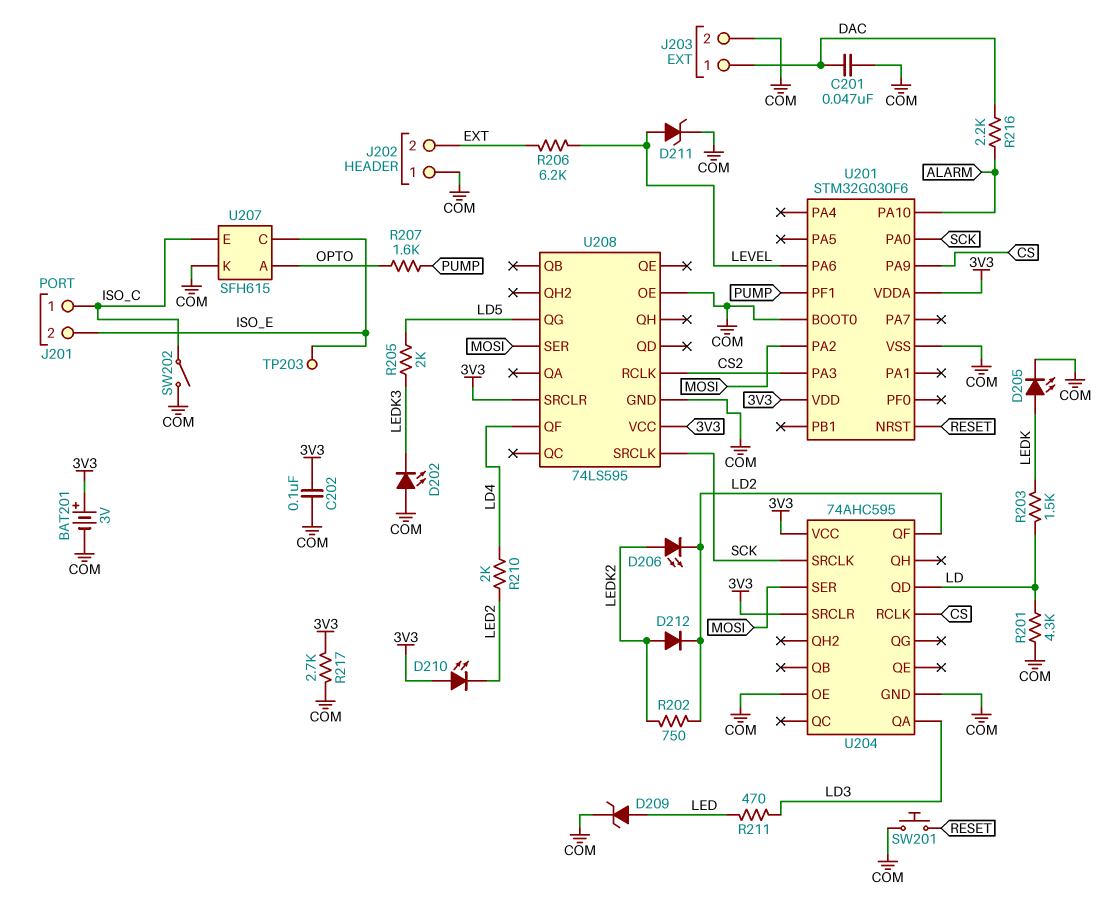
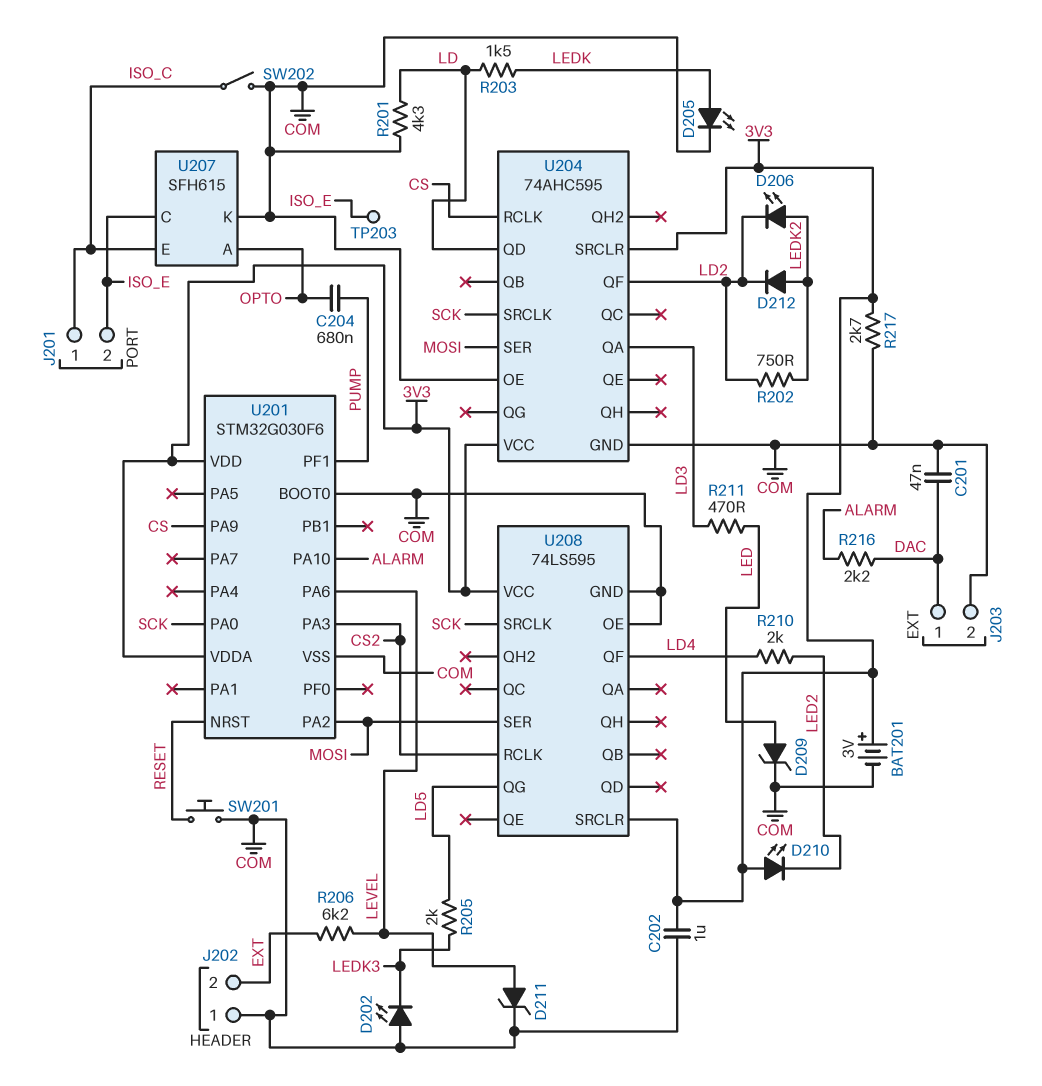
C202: 100nF (3V3, COM) -> 1uF (3V3, COM)
C204: none -> 680nF (OPTO, PUMP)
R207: 1.6k (OPTO, PUMP) -> none

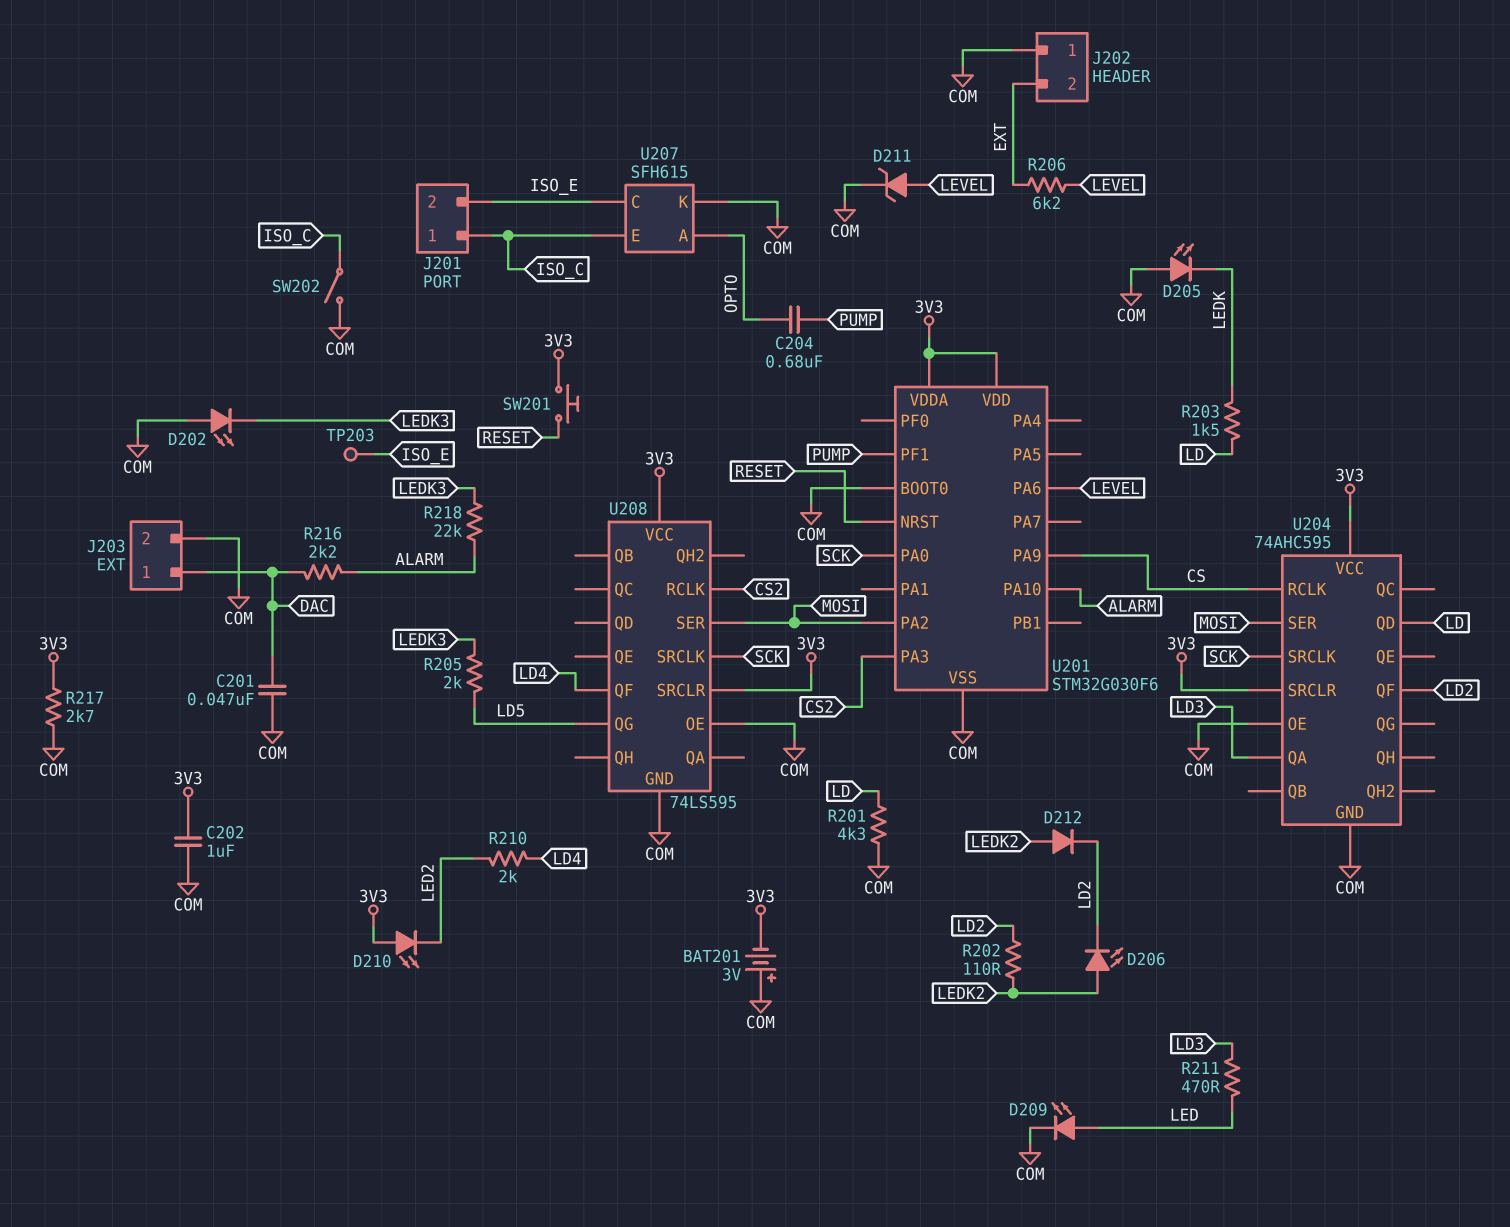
BAT201: 3V (plus 3V3, minus COM) -> 3V (plus COM, minus 3V3)
D205: LED (A LEDK, K COM) -> LED (A COM, K LEDK)
D209: zener (A LED, K COM) -> LED (A LED, K COM)
R202: 750 (LD2, LEDK2) -> 110 (LD2, LEDK2)
R218: none -> 22k (ALARM, LEDK3)
SW201: button (COM, RESET) -> button (3V3, RESET)

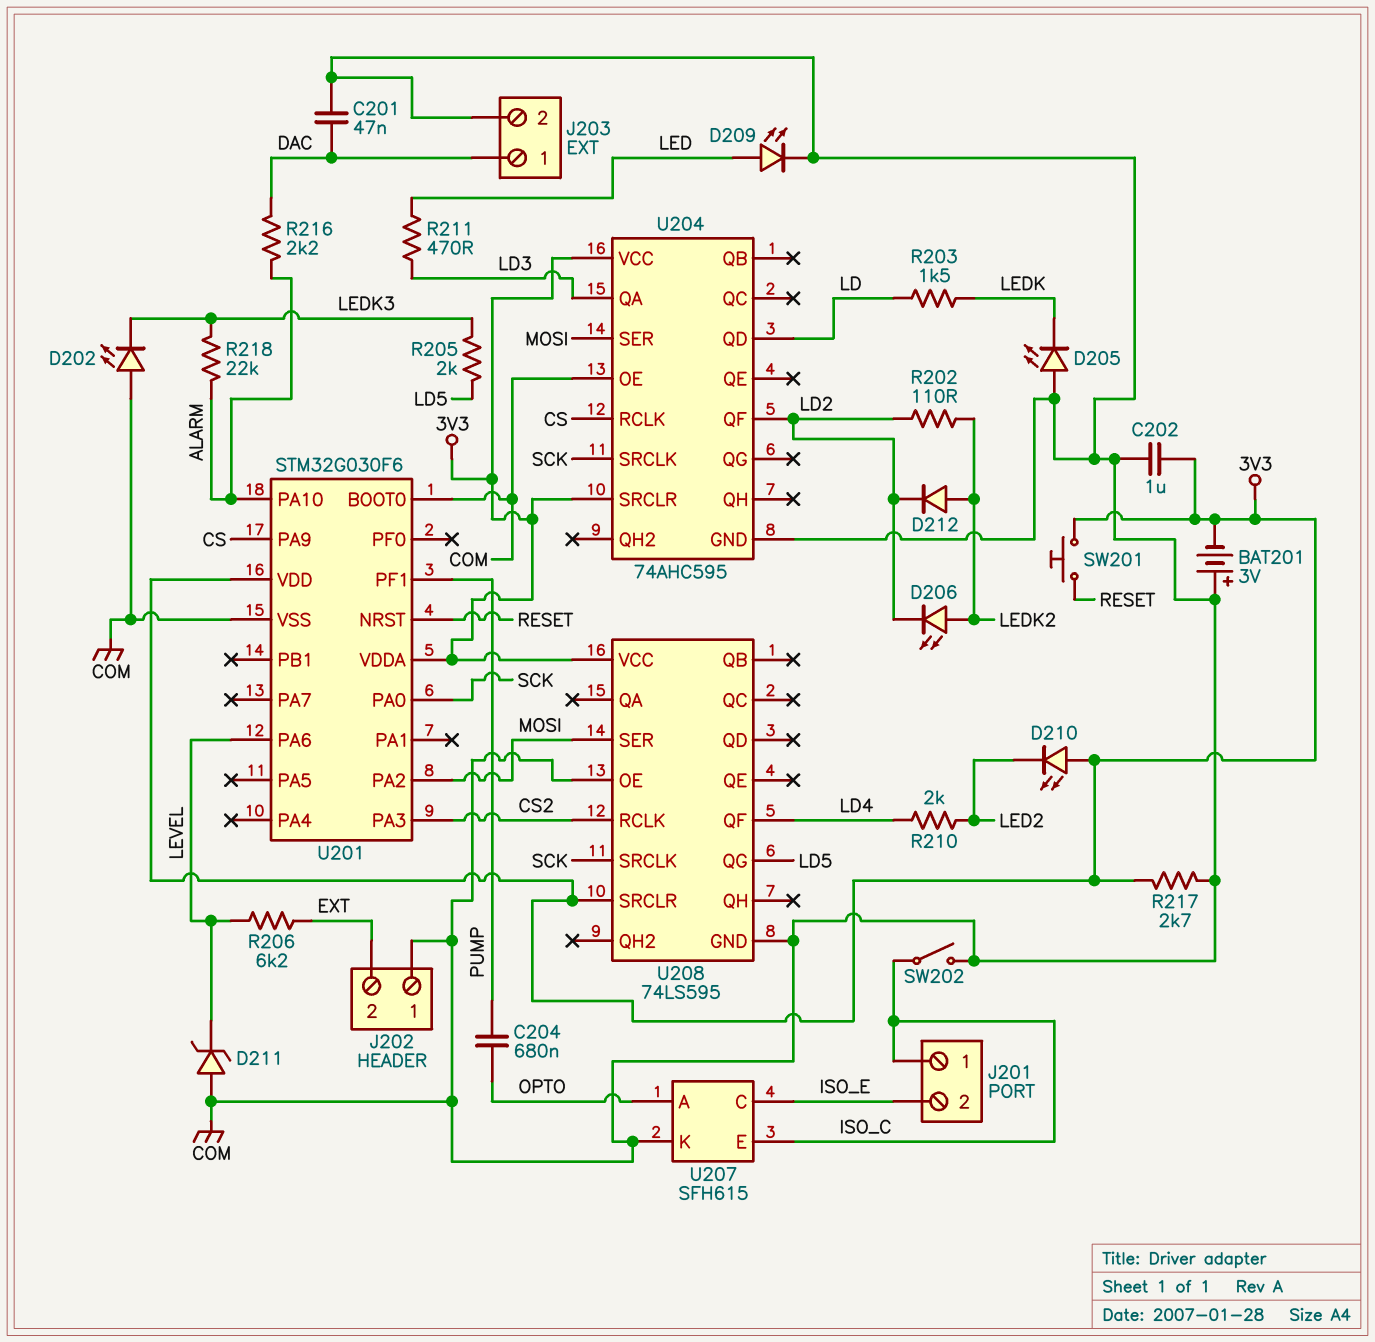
D211: zener (A LEVEL, K COM) -> zener (A COM, K LEVEL)
R201: 4.3k (COM, LD) -> none
TP203: test point (ISO_E) -> none

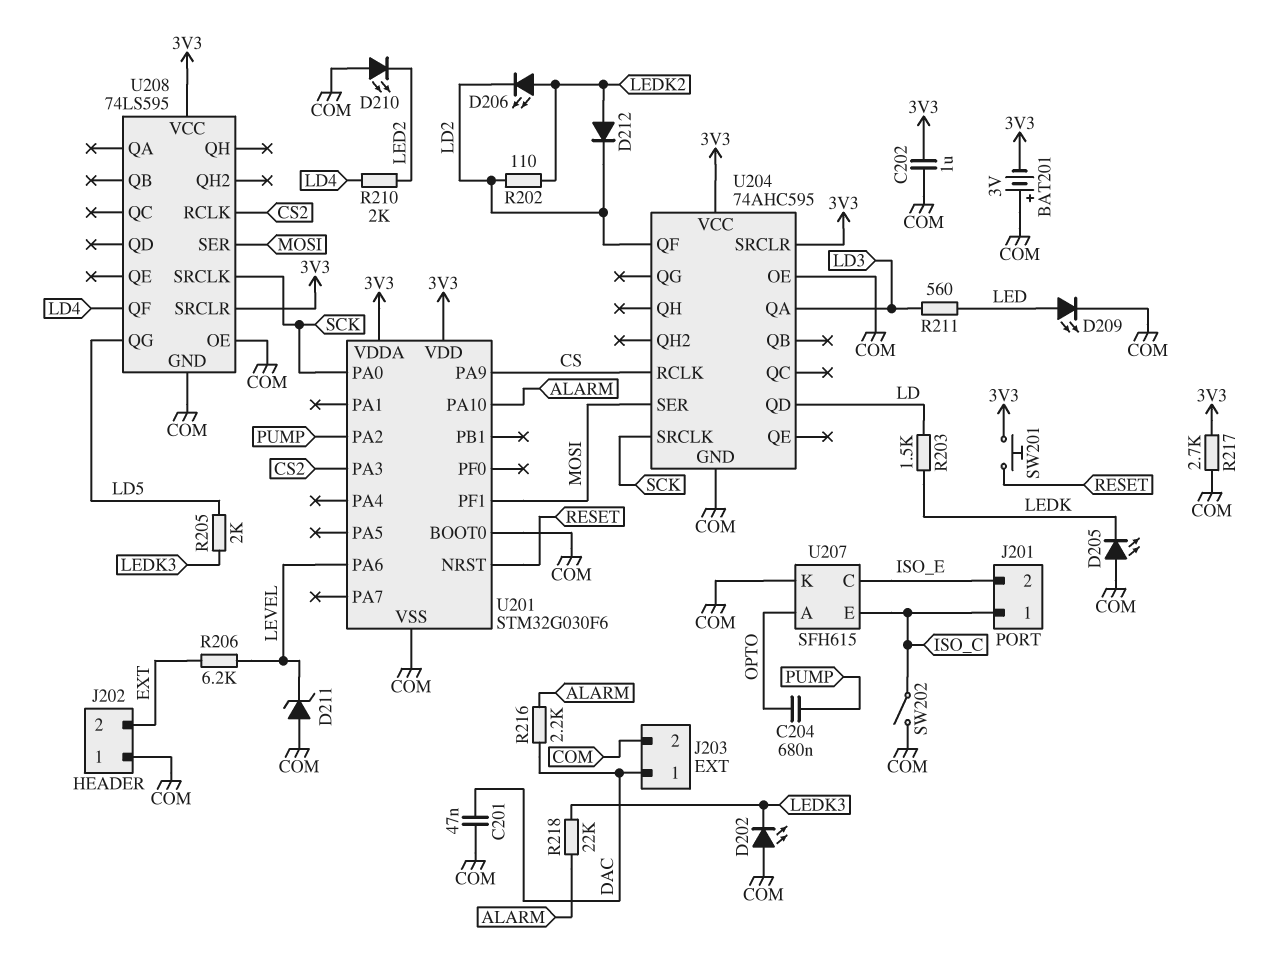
D210: LED (A 3V3, K LED2) -> LED (A COM, K LED2)
R211: 470 (LD3, LED) -> 560 (LD3, LED)
U201 pin PA2: MOSI -> PUMP
U201 pin PF1: PUMP -> MOSI

